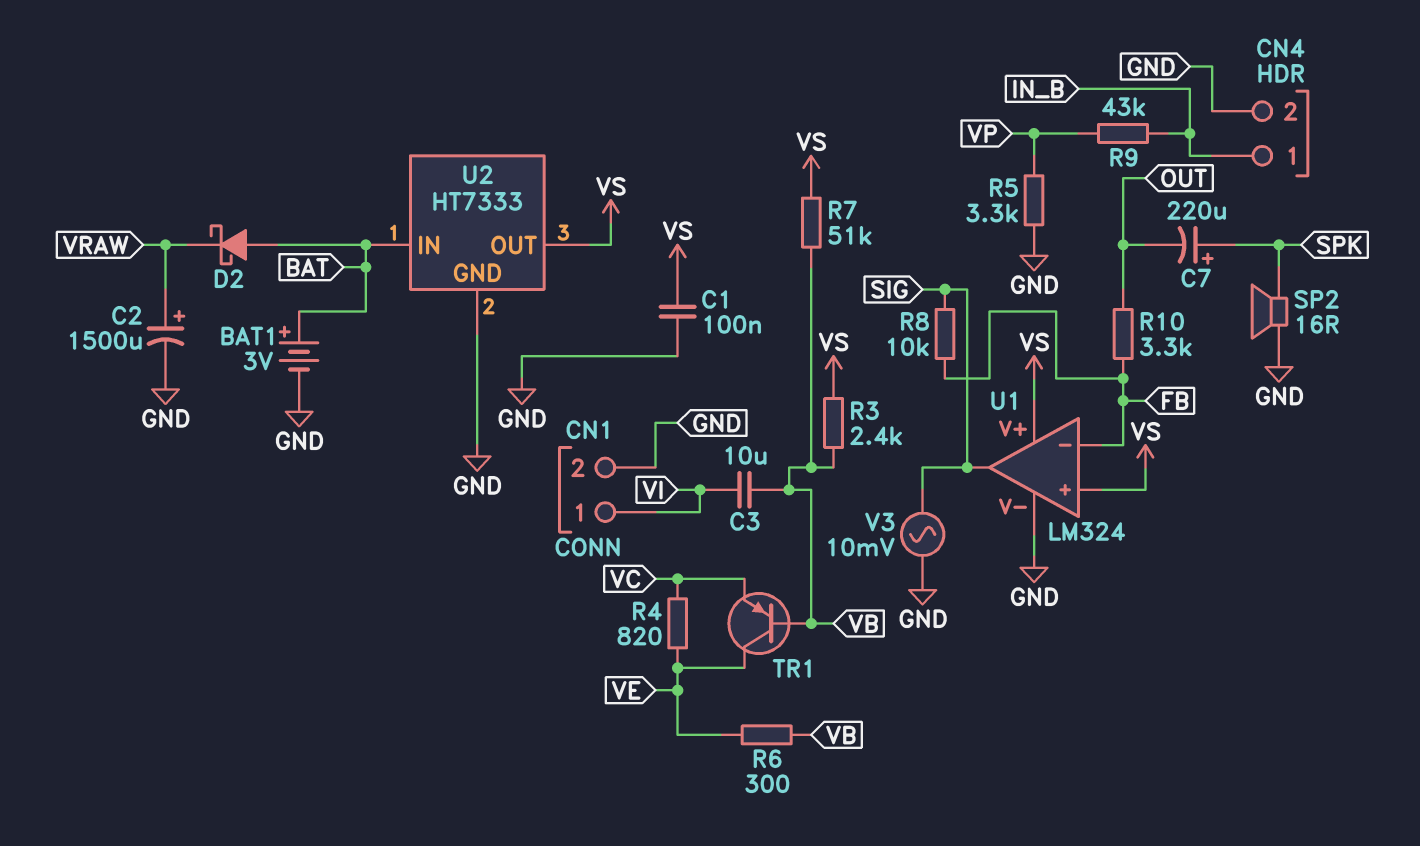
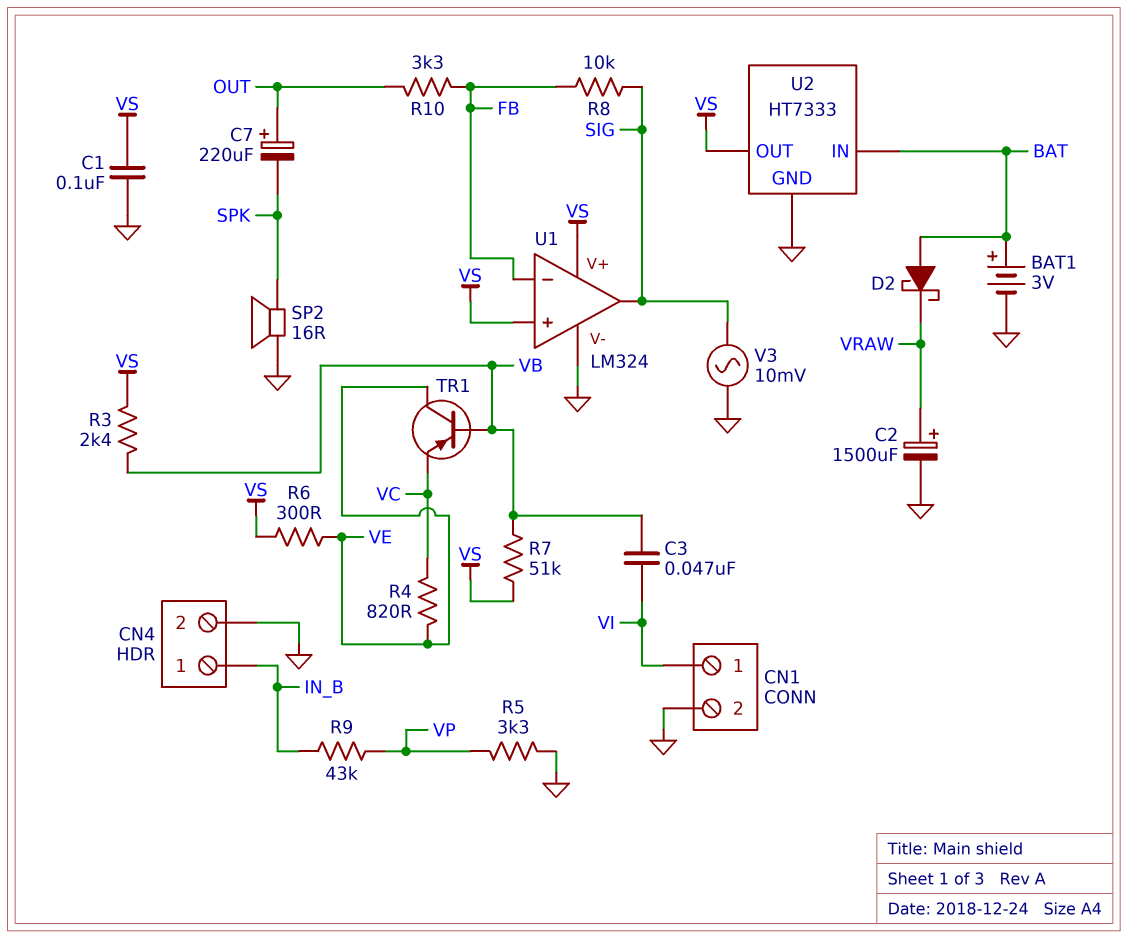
C3: 10uF (VB, VI) -> 47nF (VB, VI)
C7: 220uF (plus SPK, minus OUT) -> 220uF (plus OUT, minus SPK)
R6: 300 (VB, VE) -> 300 (VE, VS)

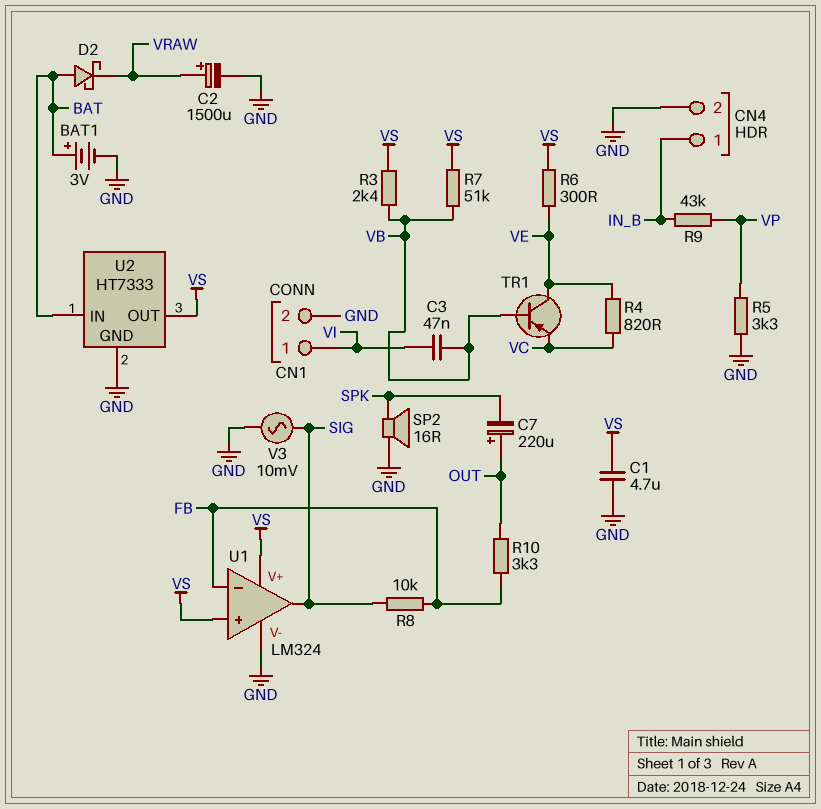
C1: 100nF (GND, VS) -> 4.7uF (GND, VS)

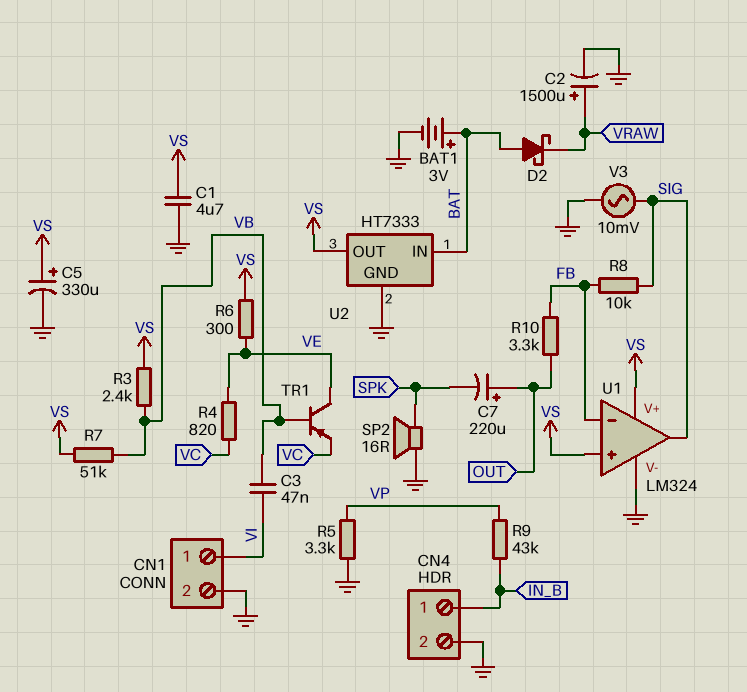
C5: none -> 330uF (plus VS, minus GND)

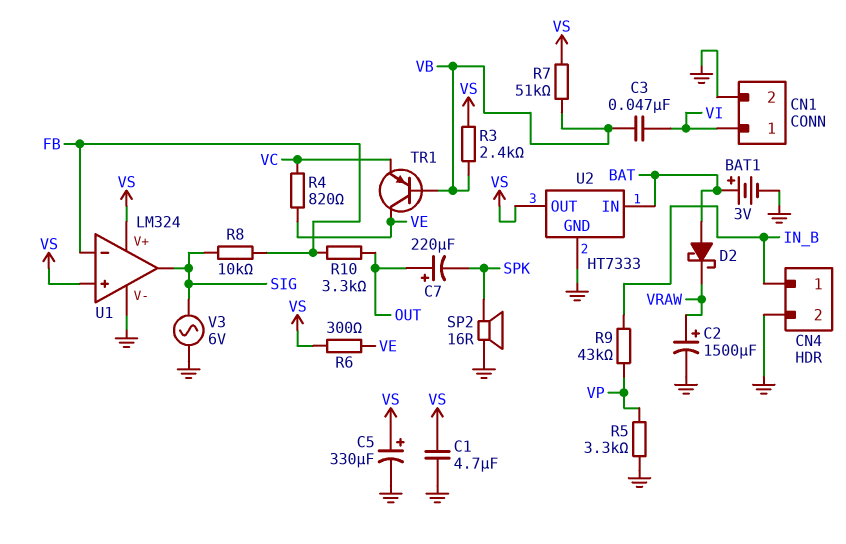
V3: AC 10mV (GND, SIG) -> AC 6V (GND, SIG)

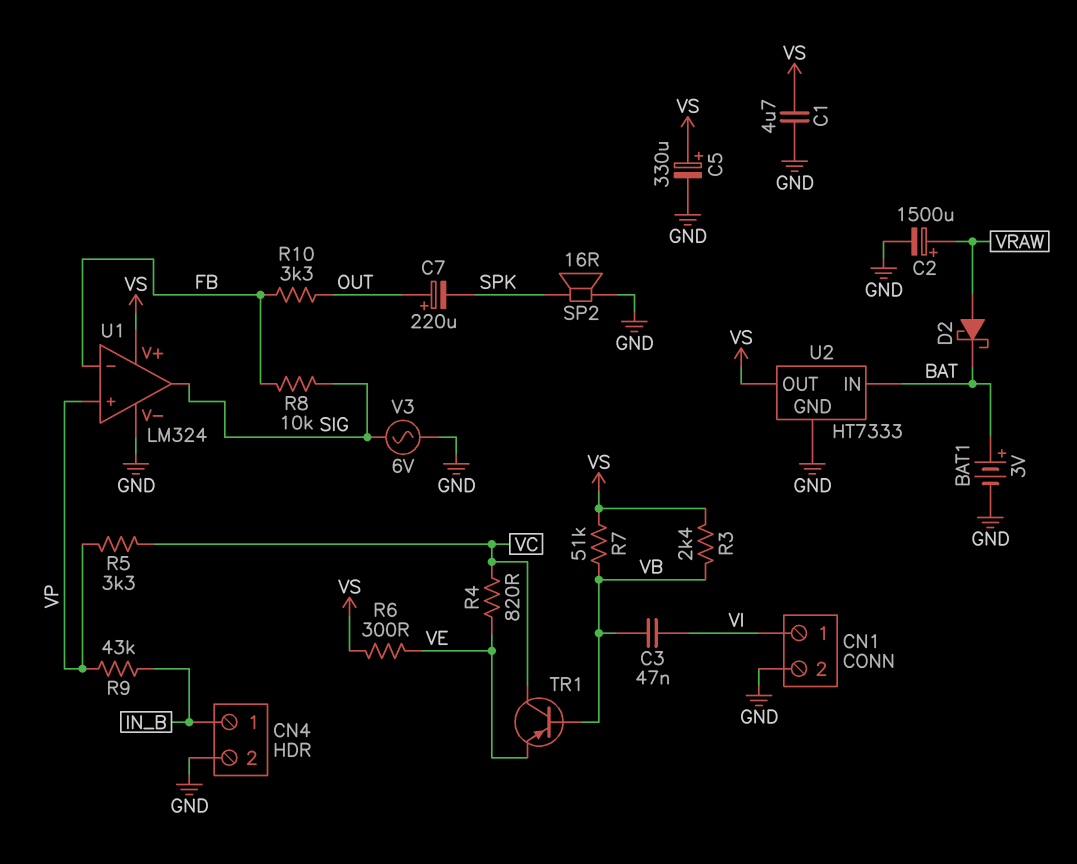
D2: schottky (A BAT, K VRAW) -> schottky (A VRAW, K BAT)
R5: 3.3k (GND, VP) -> 3.3k (VC, VP)
TR1: PNP (B VB, C VE, E VC) -> PNP (B VB, C VC, E VE)
U1 pin in+: VS -> VP

